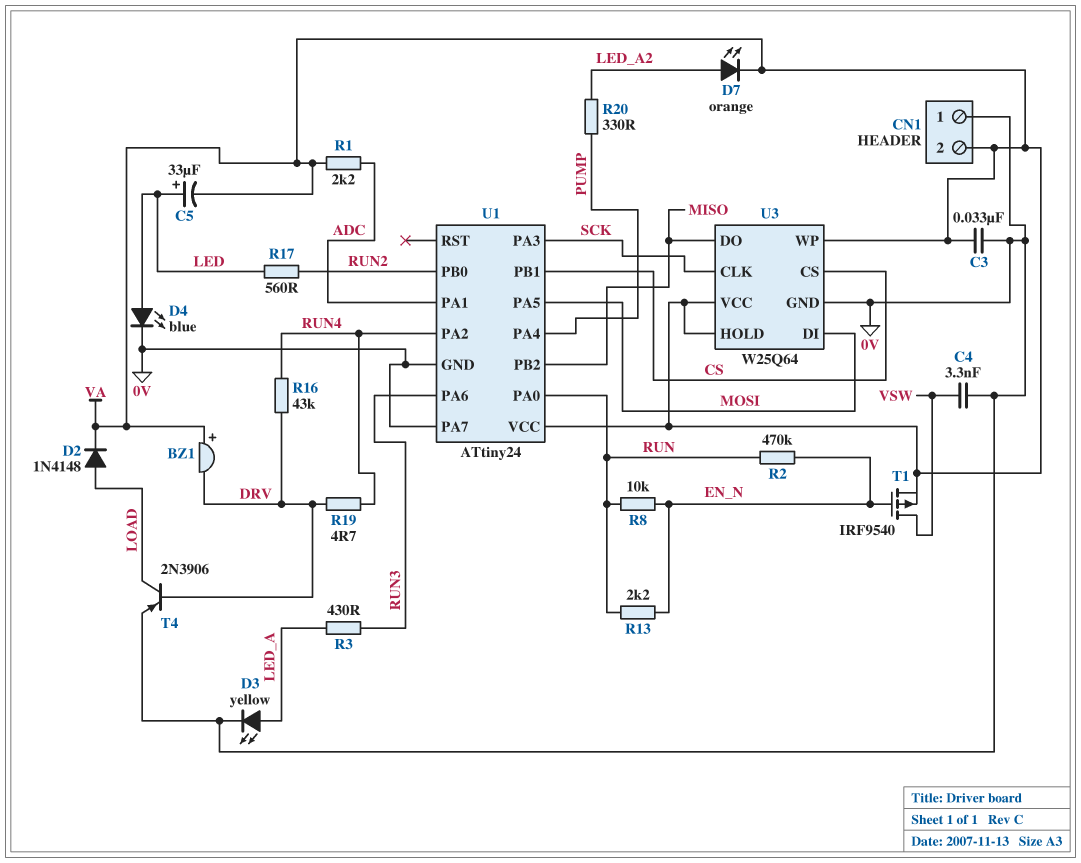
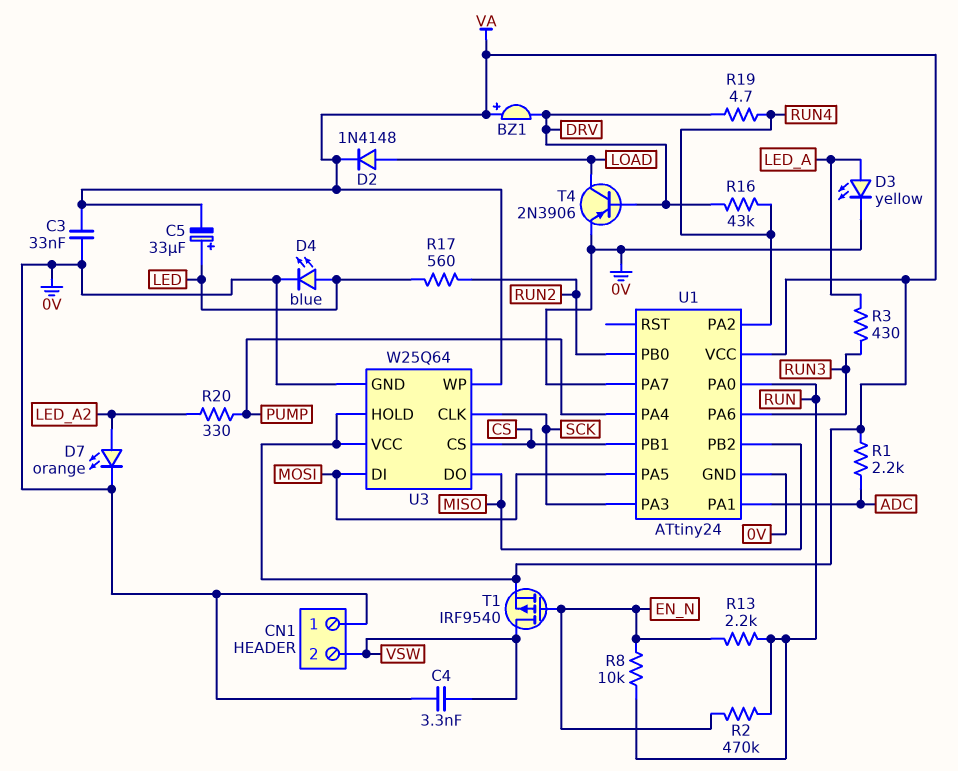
CN1 pin 2: VA -> VSW
D7: LED orange (A LED_A2, K VA) -> LED orange (A LED_A2, K 0V)

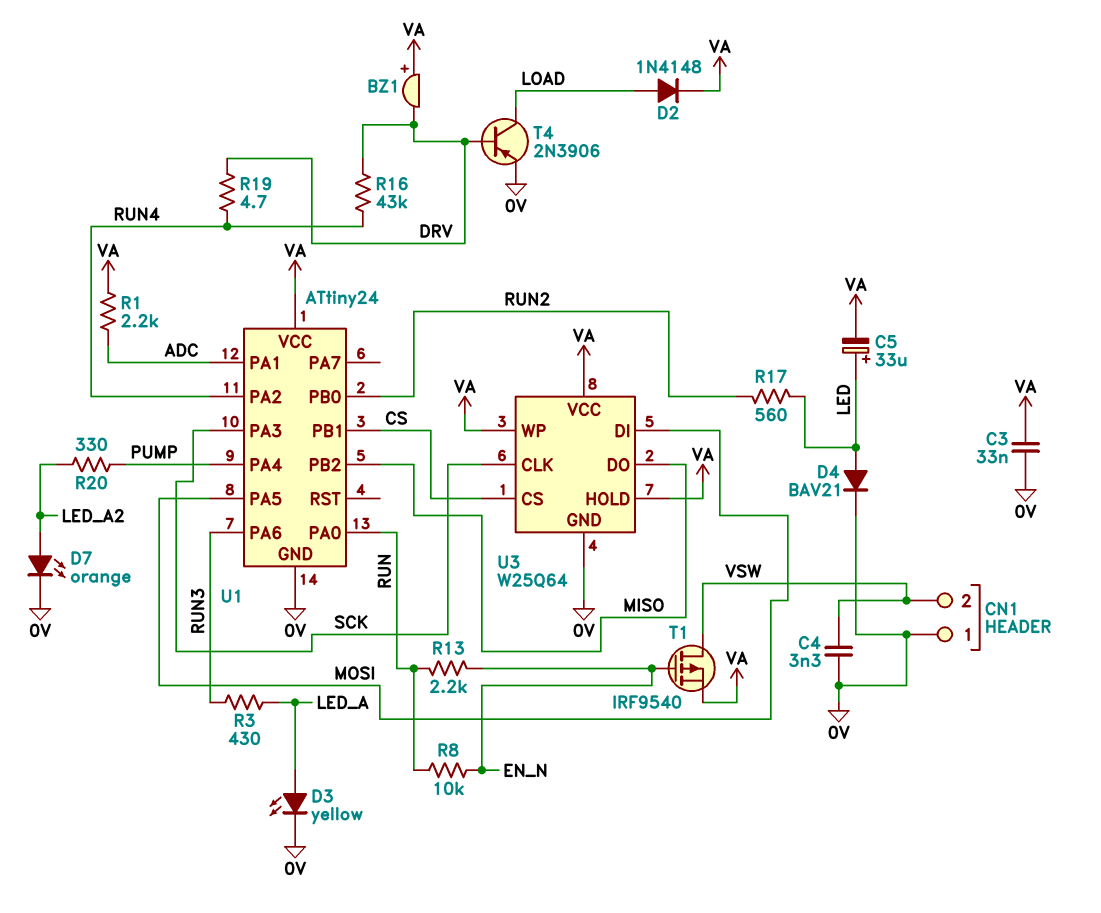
D4: LED blue (A LED, K 0V) -> diode BAV21 (A LED, K 0V)
R2: 470k (EN_N, RUN) -> none
U1 pin PA7: 0V -> none

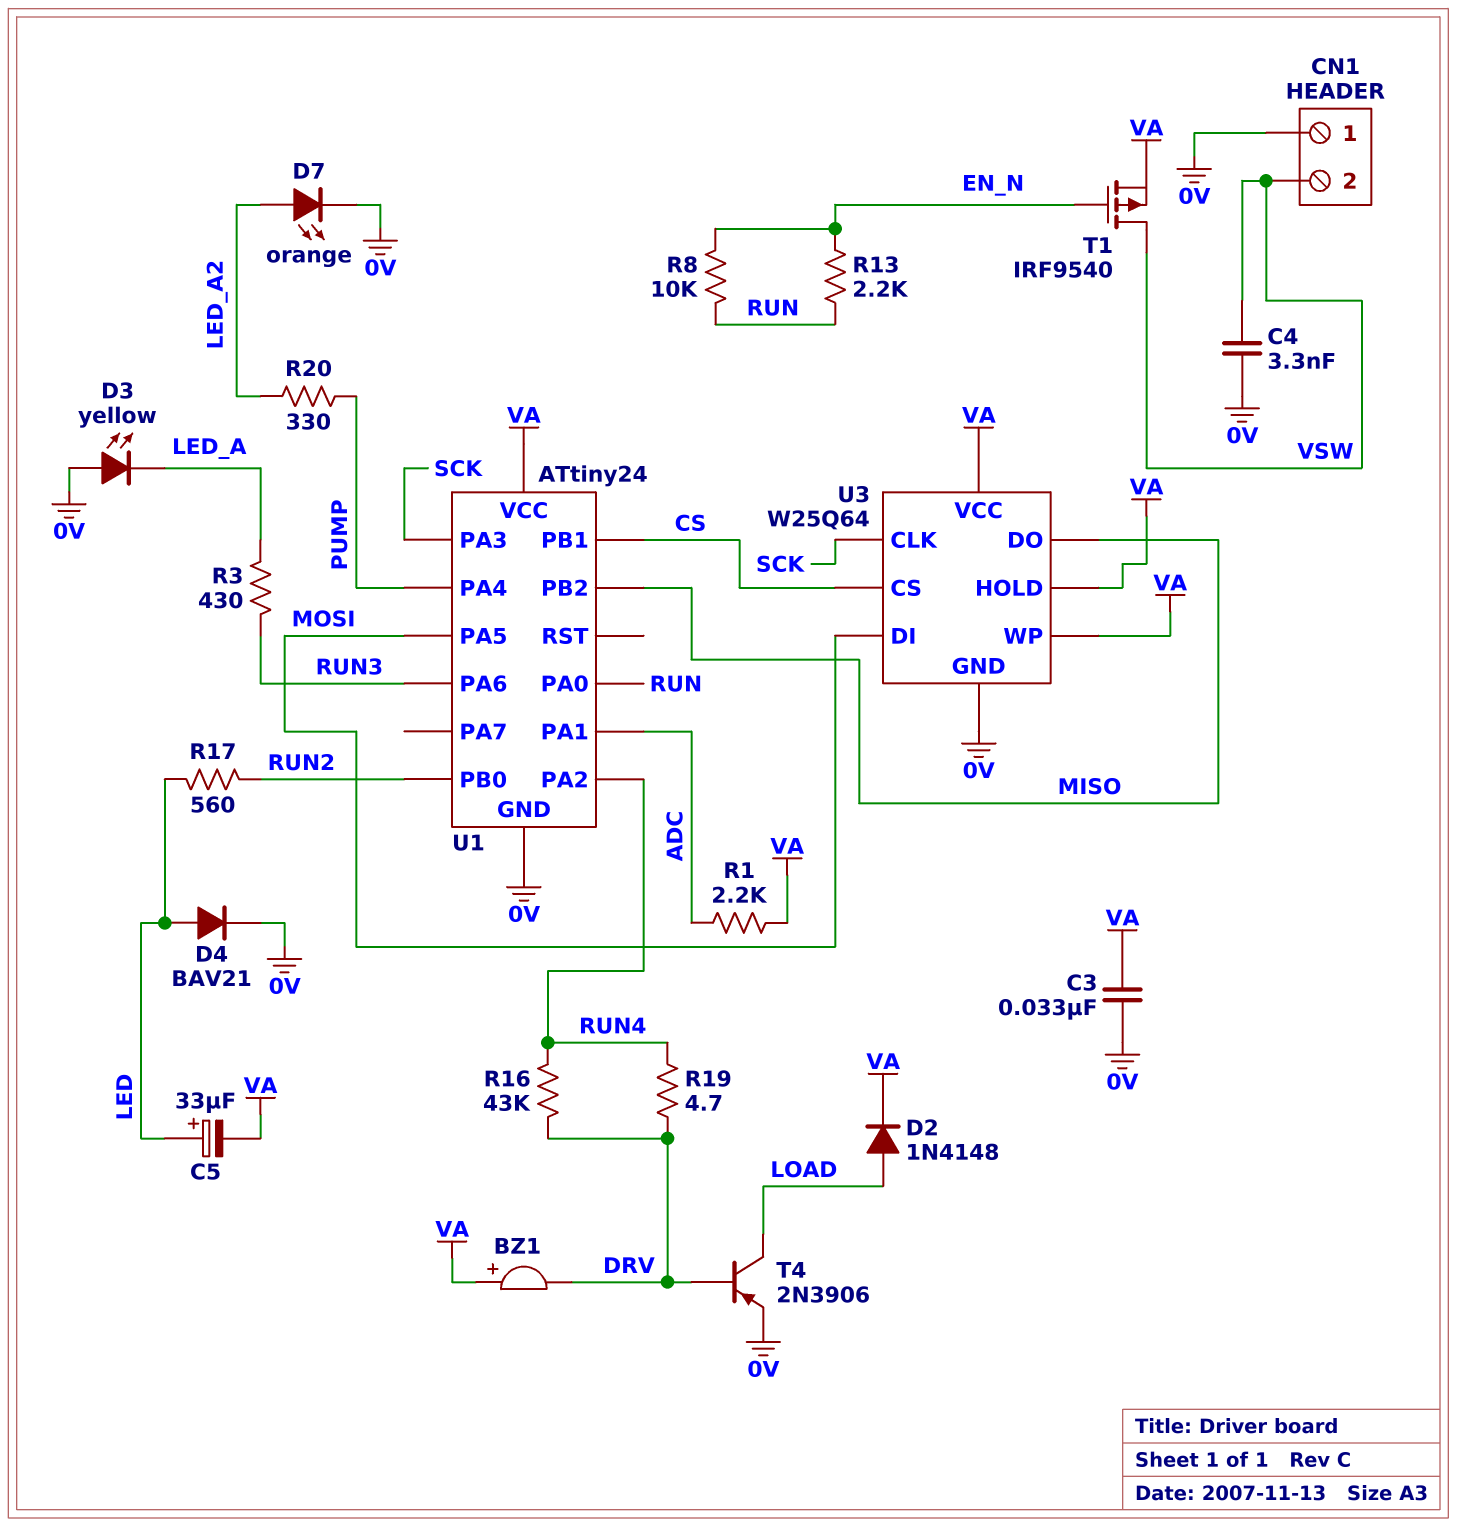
D3: LED yellow (A LED_A, K 0V) -> LED yellow (A 0V, K LED_A)

